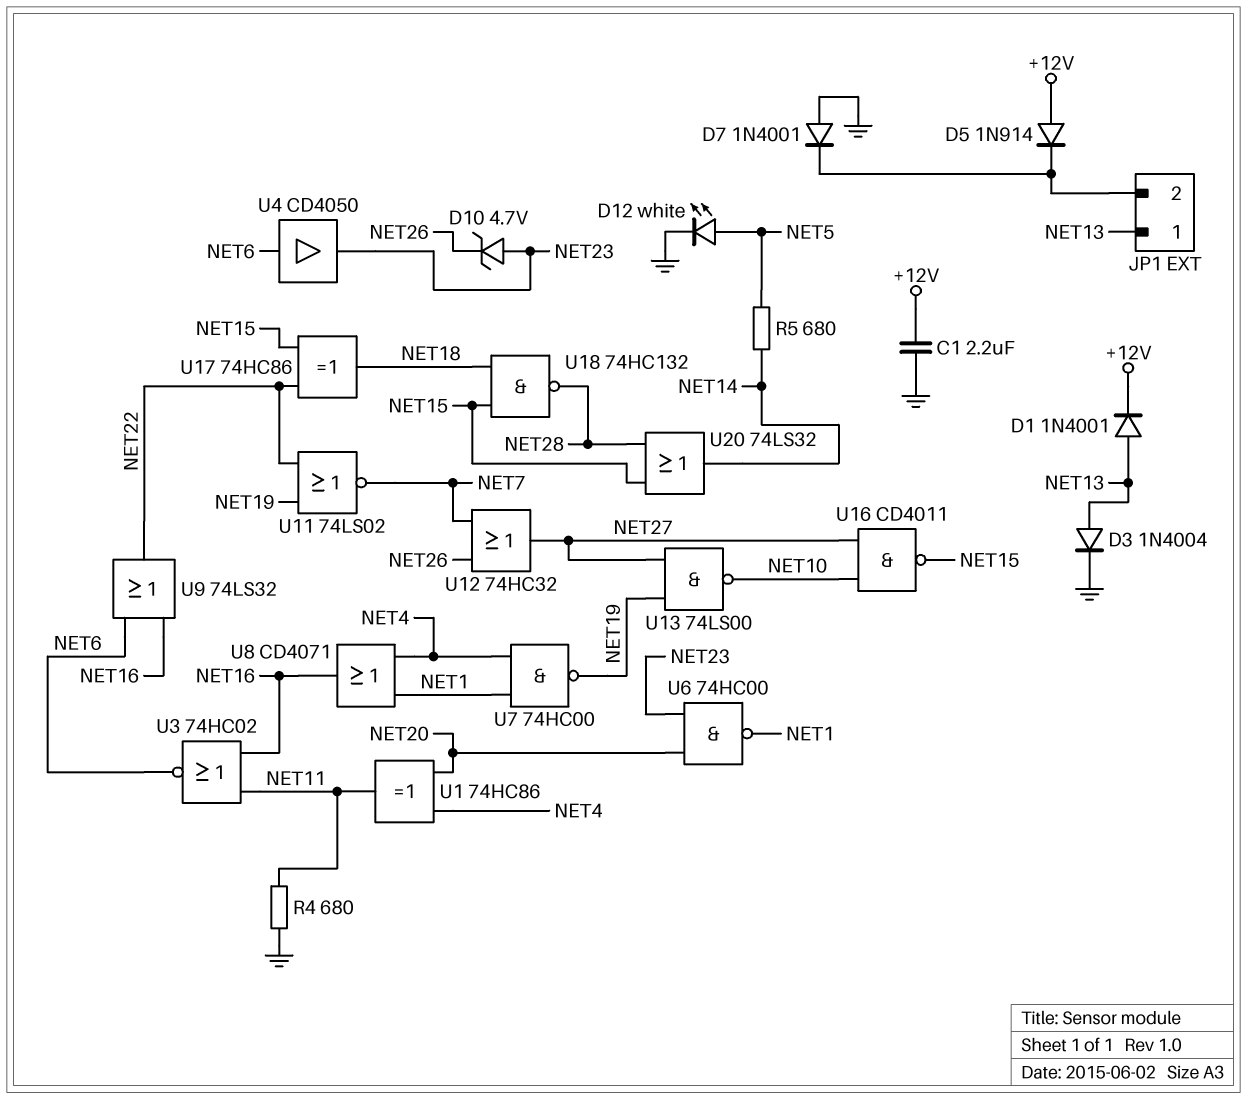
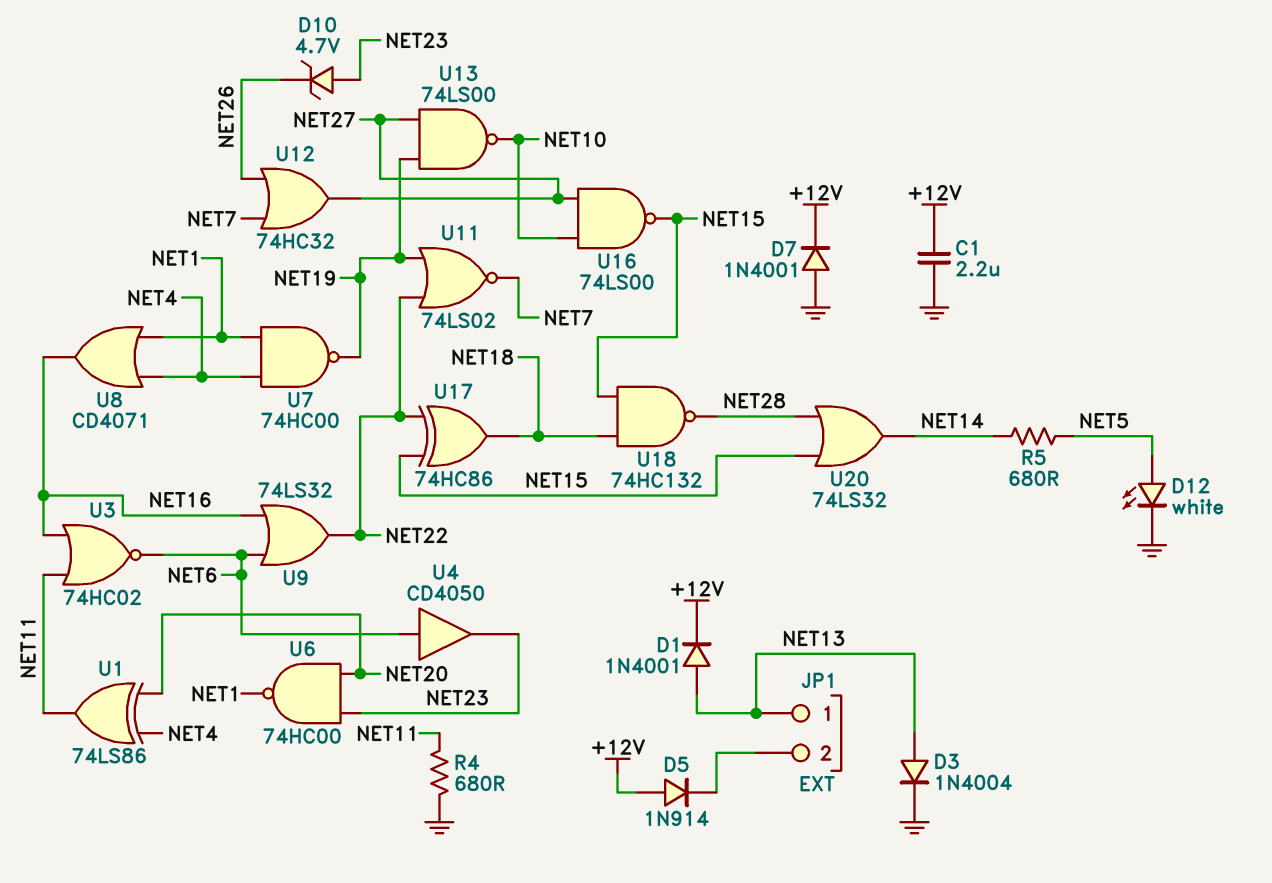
D7: diode 1N4001 (A GND, K JP1/2) -> diode 1N4001 (A GND, K +12V)
U1: XOR 74HC86 (in NET4, in NET20, out NET11) -> XOR 74LS86 (in NET4, in NET20, out NET11)
U16: NAND CD4011 (in NET10, in NET27, out NET15) -> NAND 74LS00 (in NET10, in NET27, out NET15)

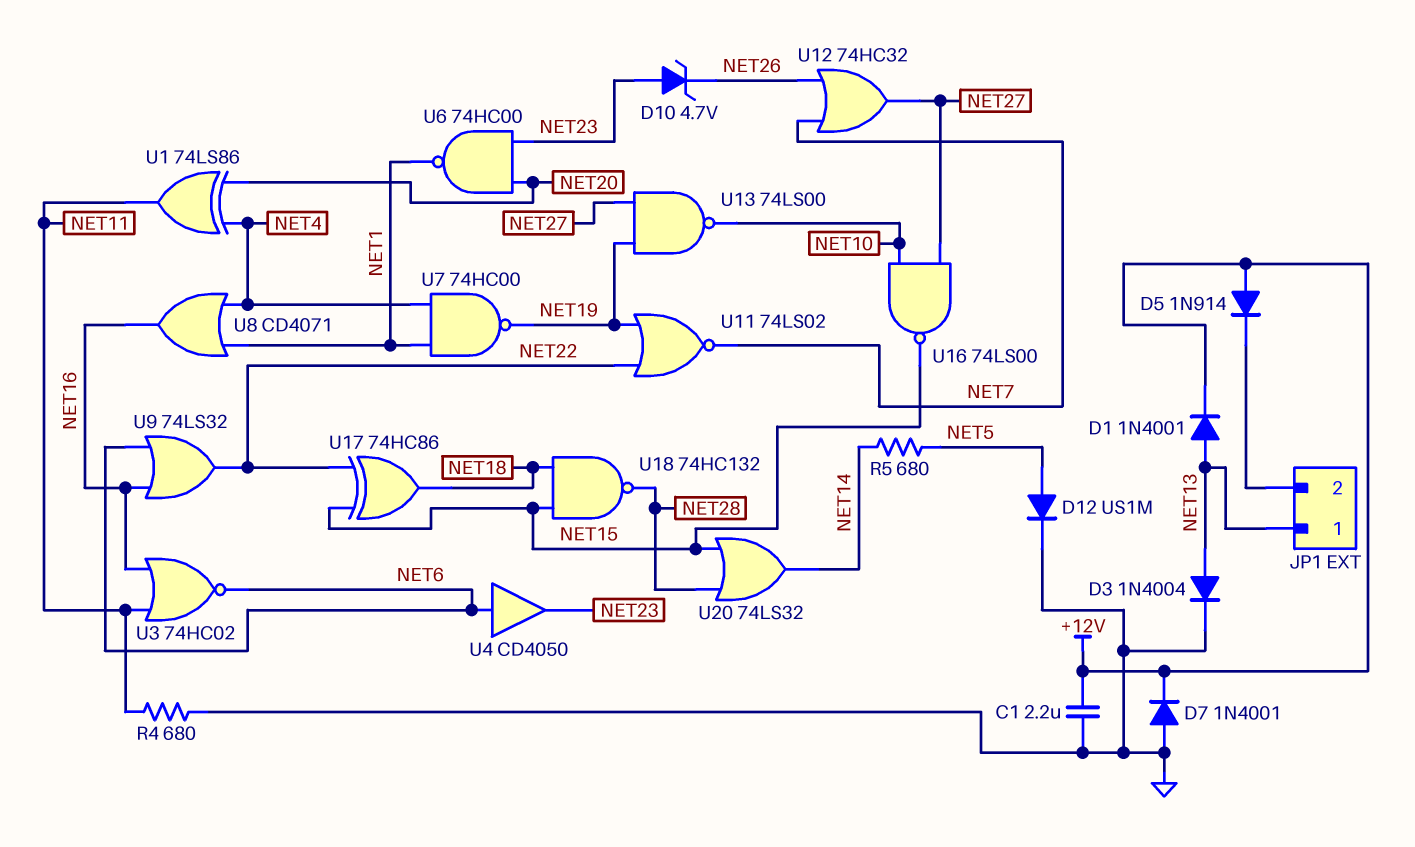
D12: LED white (A NET5, K GND) -> diode US1M (A NET5, K GND)

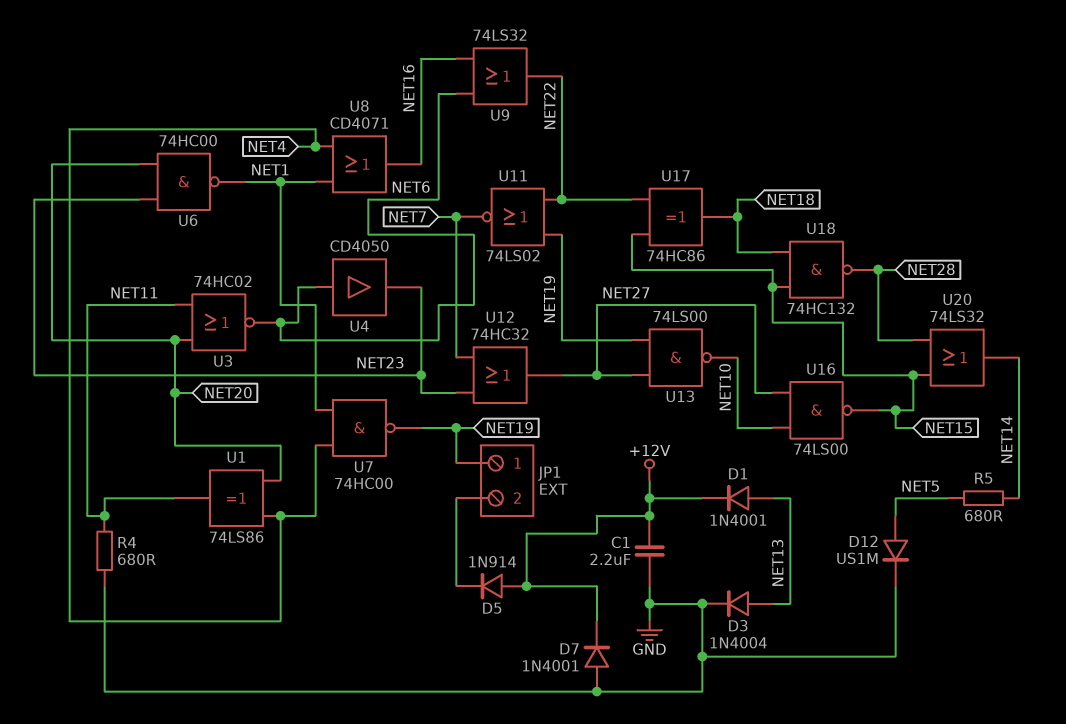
D10: zener 4.7V (A NET23, K NET26) -> none
JP1 pin 1: NET13 -> NET19
U3: NOR 74HC02 (in NET11, in NET16, out NET6) -> NOR 74HC02 (in NET11, in NET20, out NET6)
U12: OR 74HC32 (in NET7, in NET26, out NET27) -> OR 74HC32 (in NET7, in NET23, out NET27)

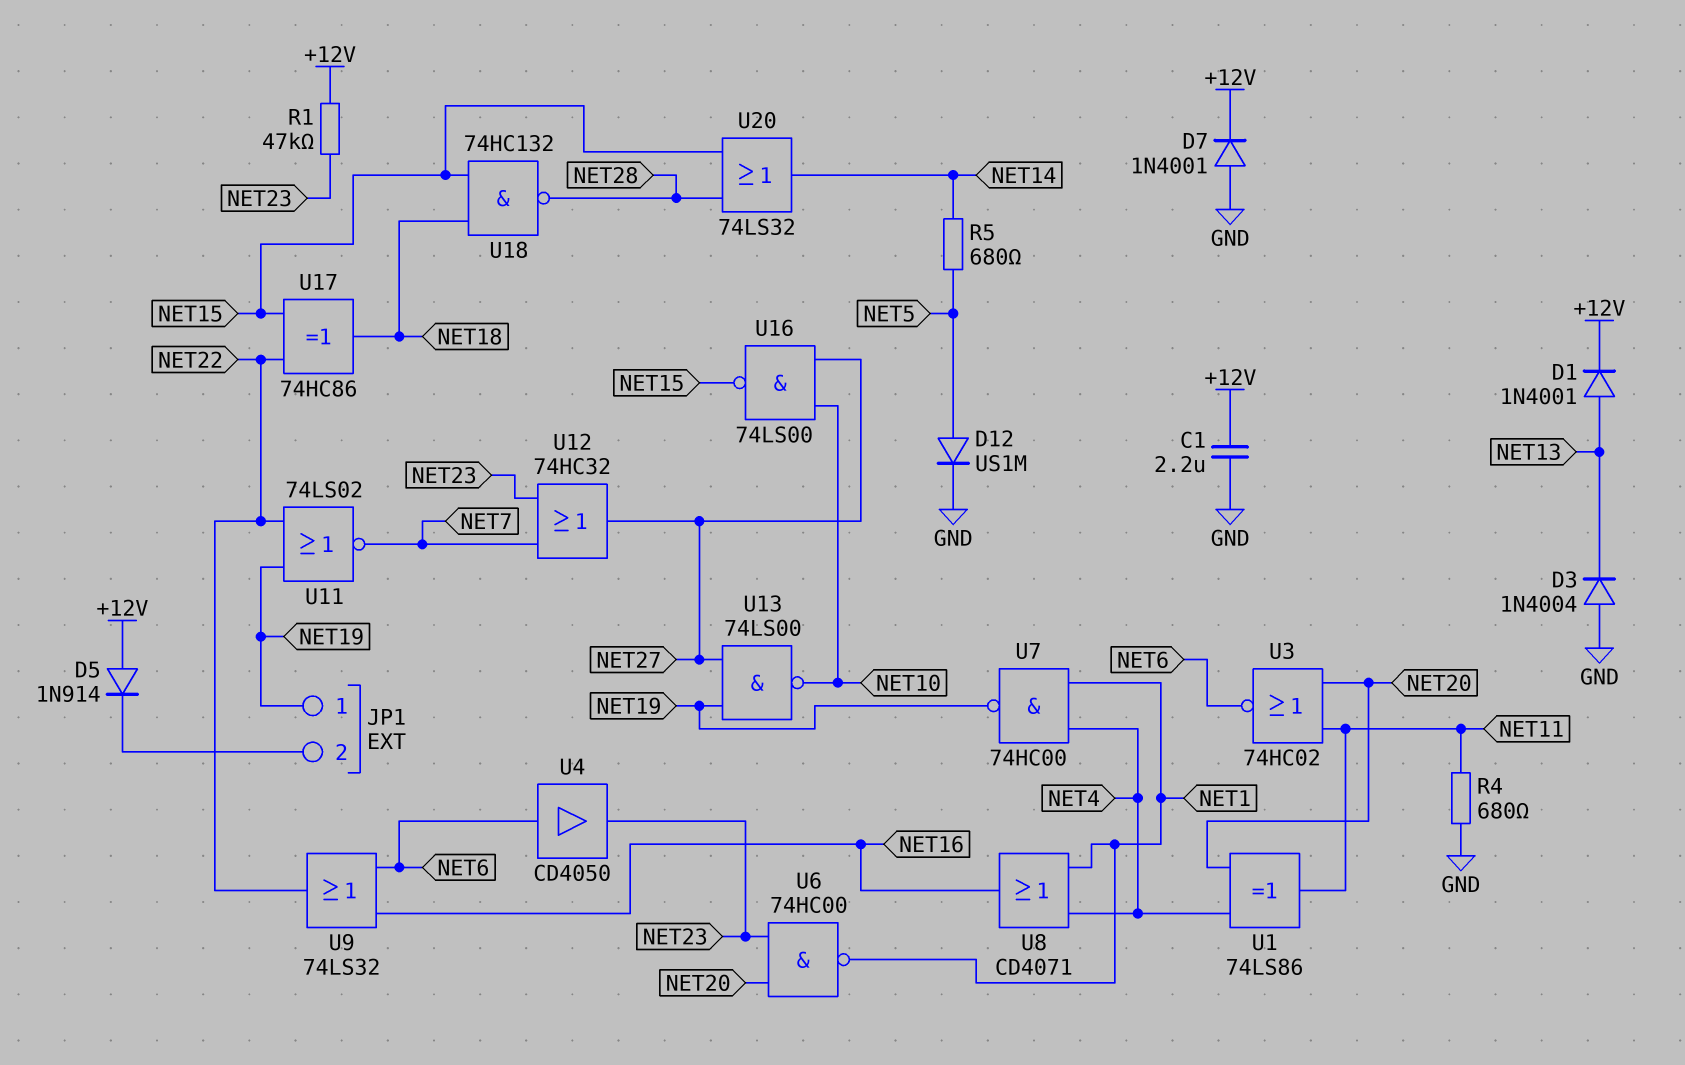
D3: diode 1N4004 (A NET13, K GND) -> diode 1N4004 (A GND, K NET13)
R1: none -> 47k (+12V, NET23)

